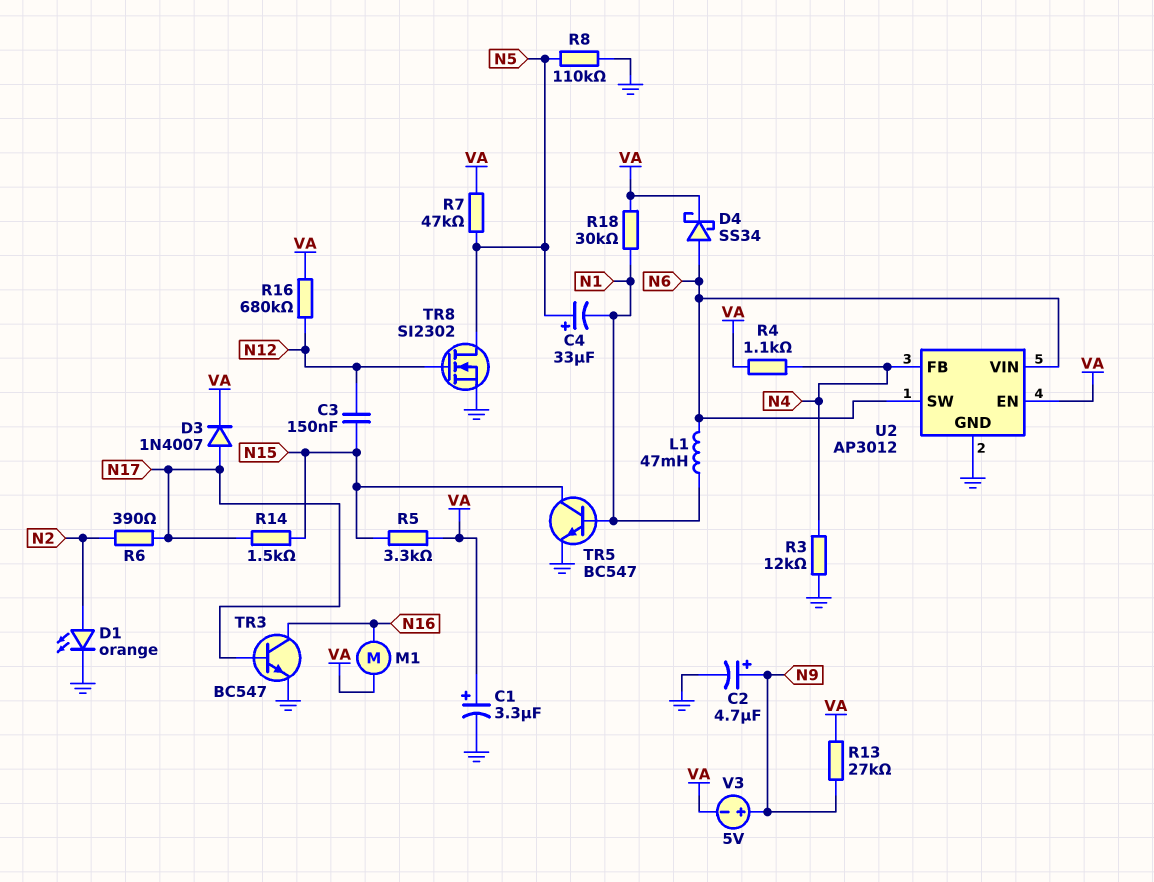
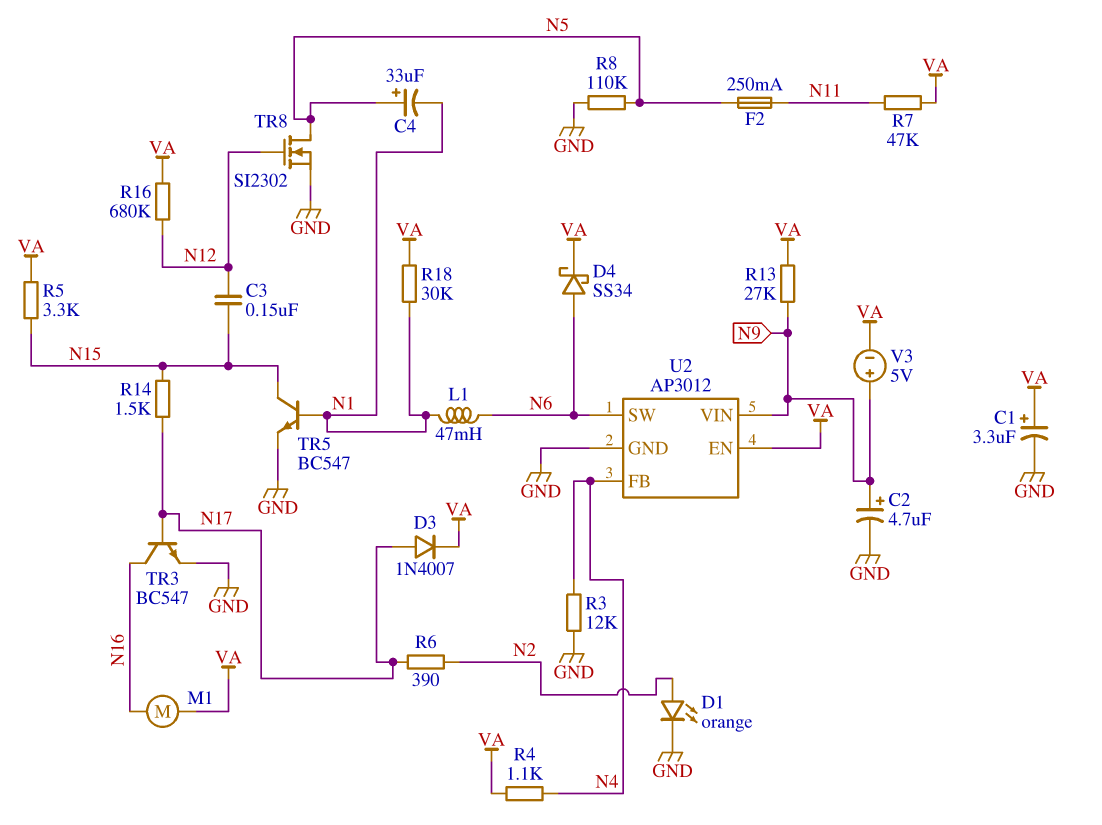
F2: none -> 250mA (N5, N11)
R7: 47k (N5, VA) -> 47k (N11, VA)
U2 pin VIN: N6 -> N9

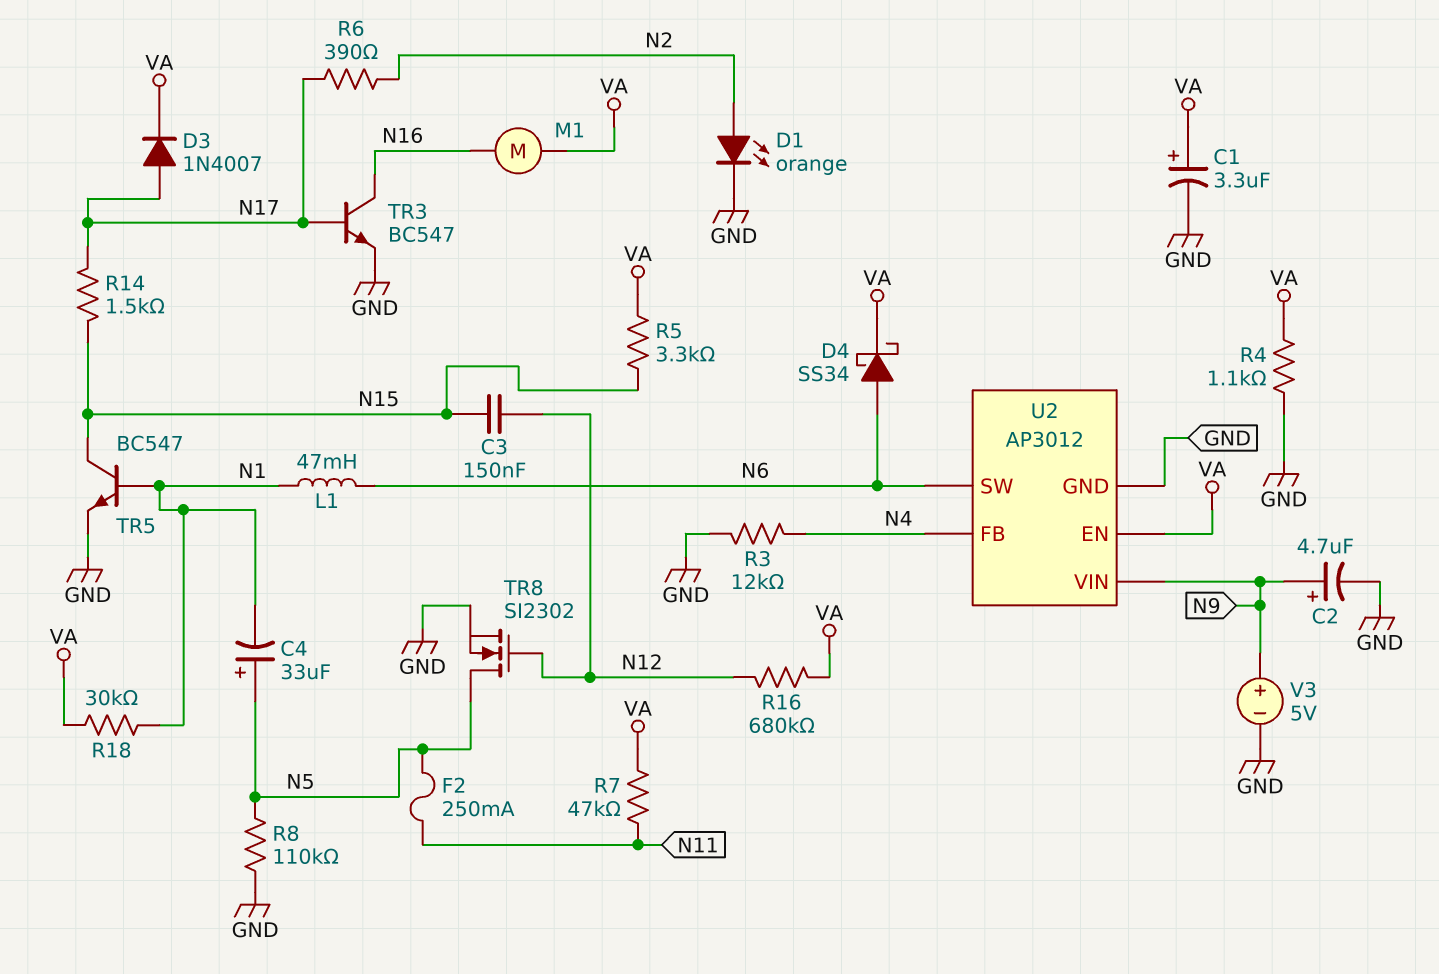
R4: 1.1k (N4, VA) -> 1.1k (GND, VA)
R13: 27k (N9, VA) -> none
V3: 5V (plus N9, minus VA) -> 5V (plus N9, minus GND)

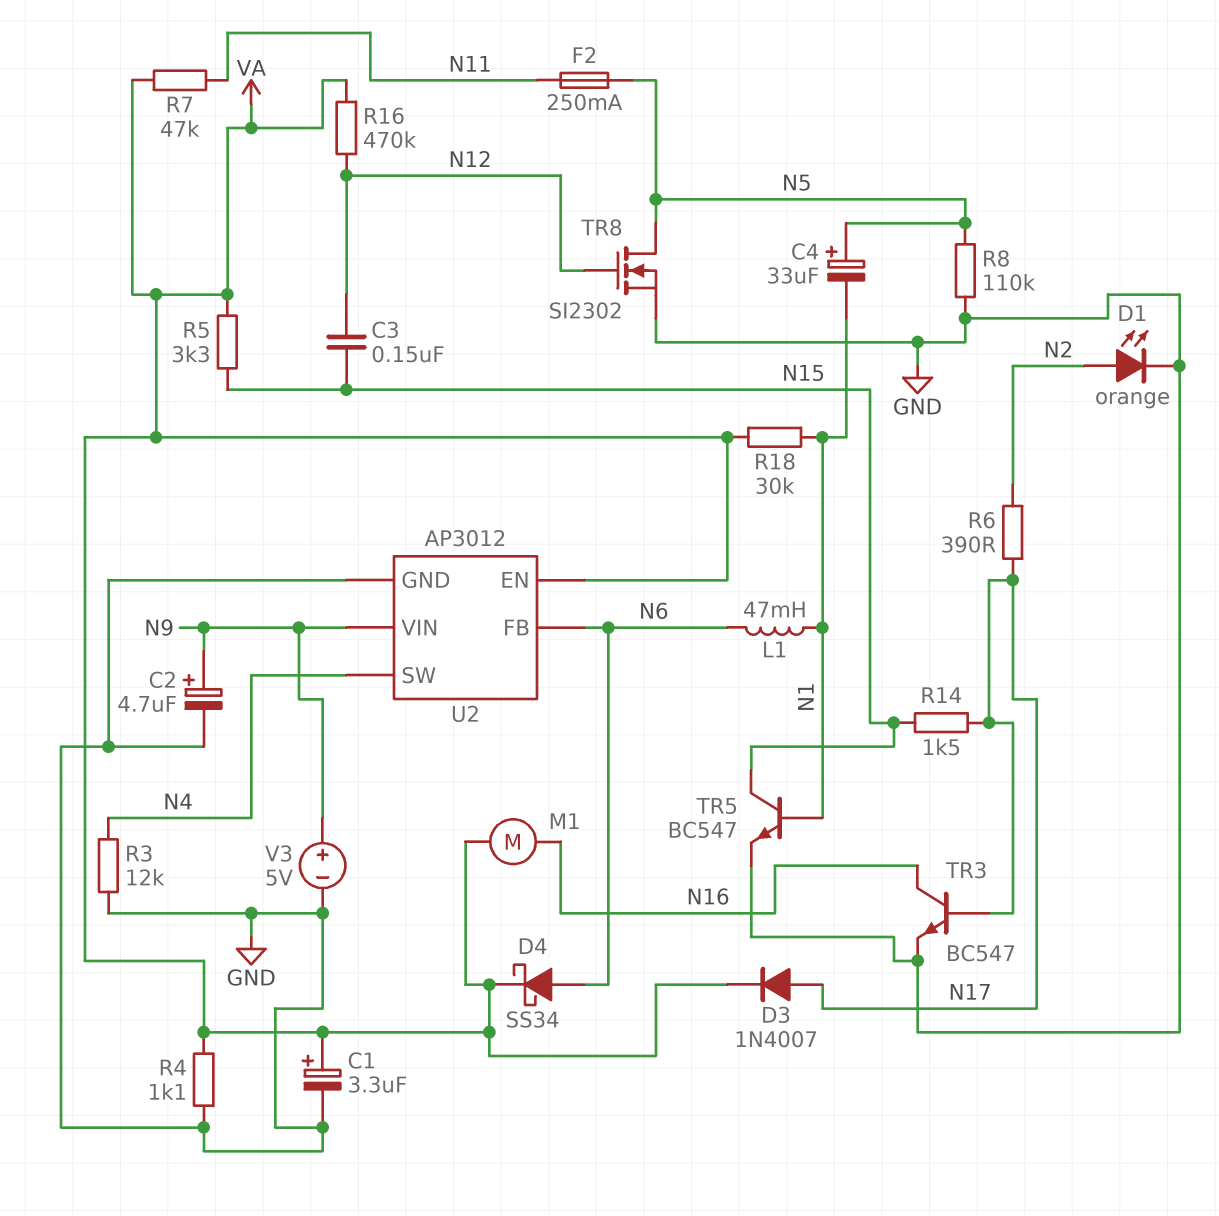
R16: 680k (N12, VA) -> 470k (N12, VA)
U2 pin FB: N4 -> N6
U2 pin SW: N6 -> N4

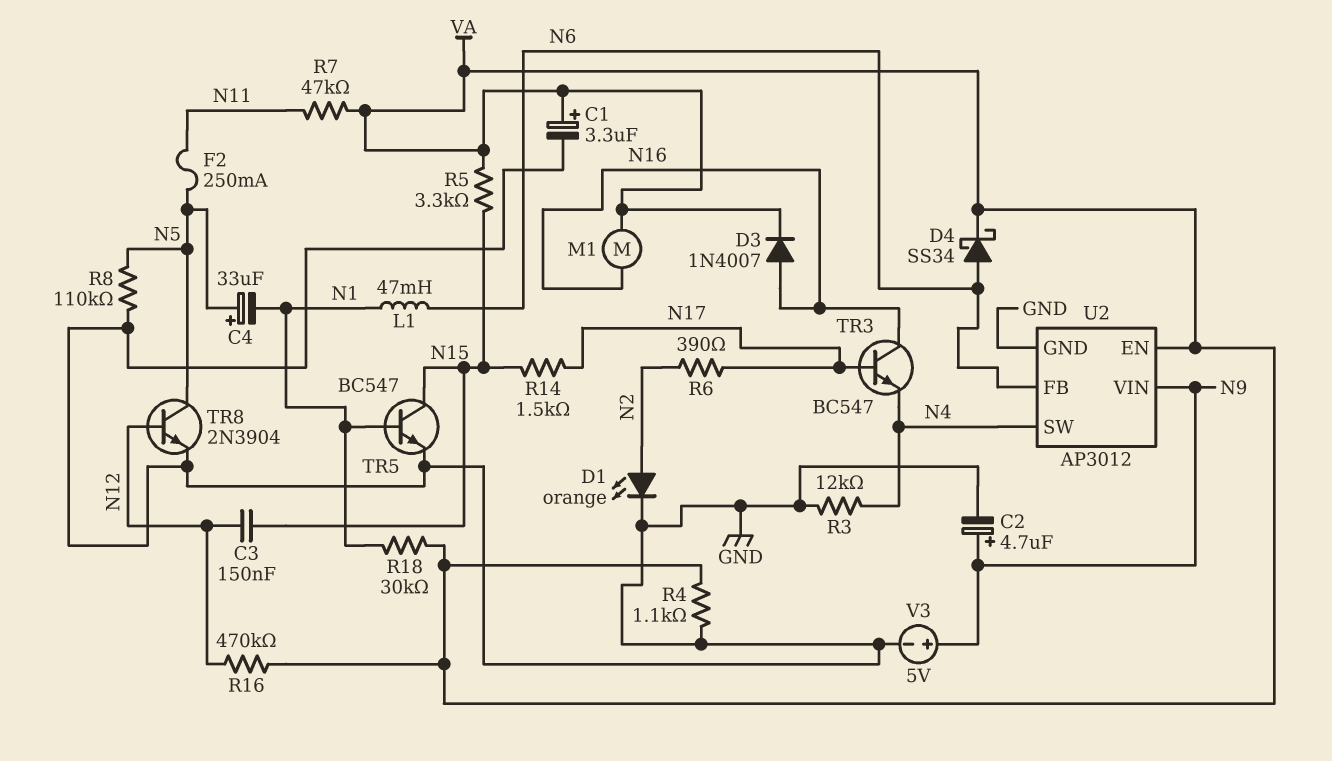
D3: diode 1N4007 (A N17, K VA) -> diode 1N4007 (A N16, K VA)
TR3: NPN BC547 (B N17, C N16, E GND) -> NPN BC547 (B N17, C N16, E N4)
TR8: NMOS SI2302 (G N12, D N5, S GND) -> NPN 2N3904 (B N12, C N5, E GND)

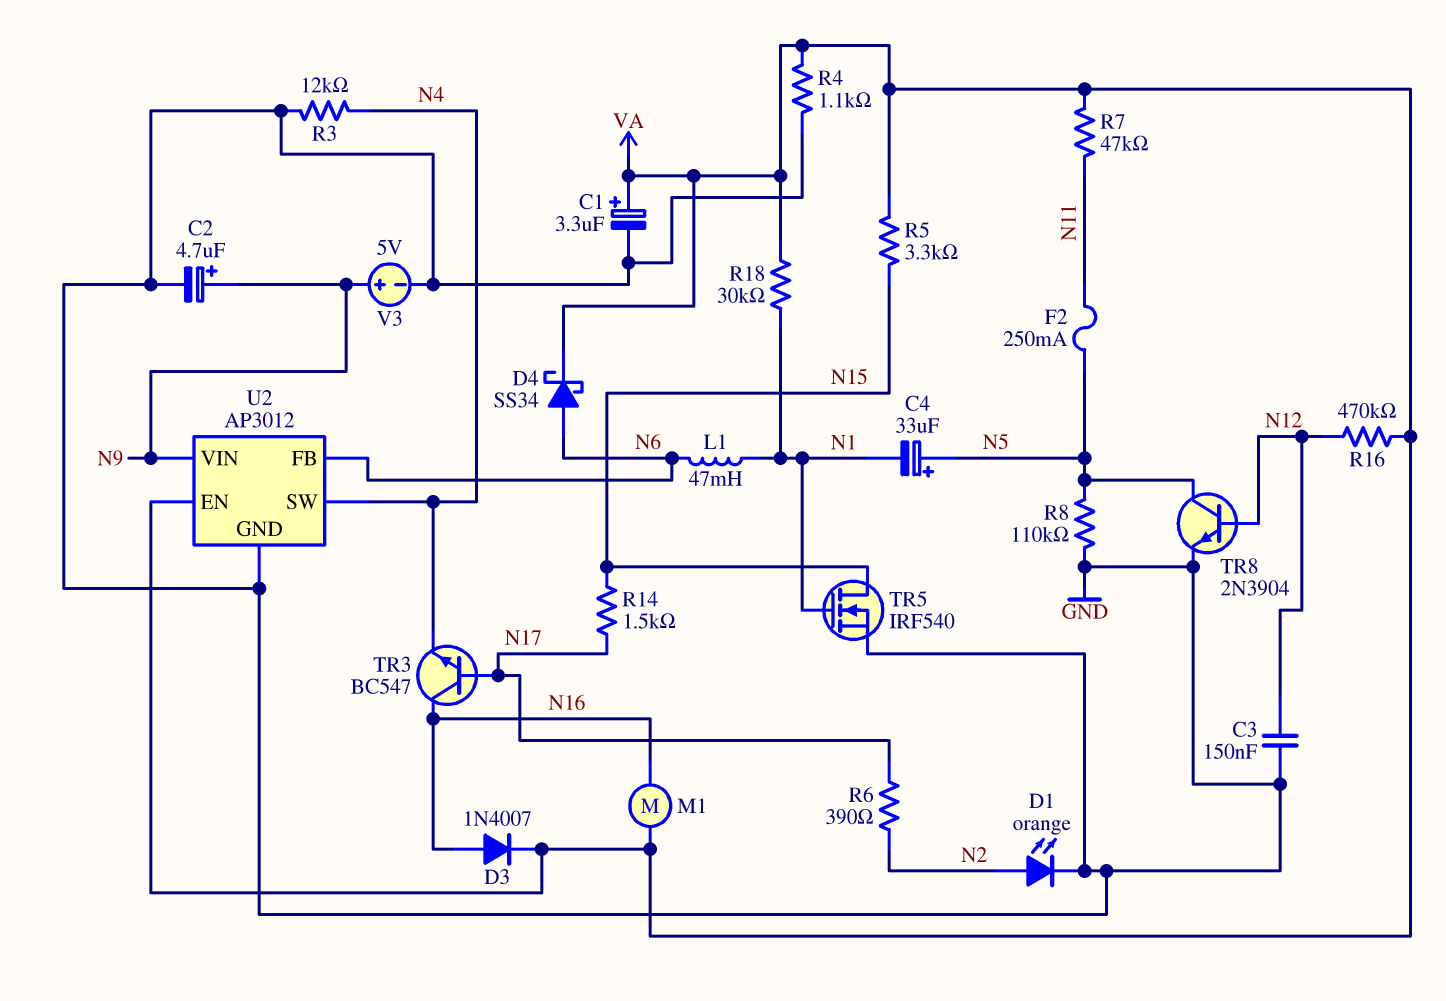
C3: 150nF (N12, N15) -> 150nF (GND, N12)
TR5: NPN BC547 (B N1, C N15, E GND) -> NMOS IRF540 (G N1, D N15, S GND)

